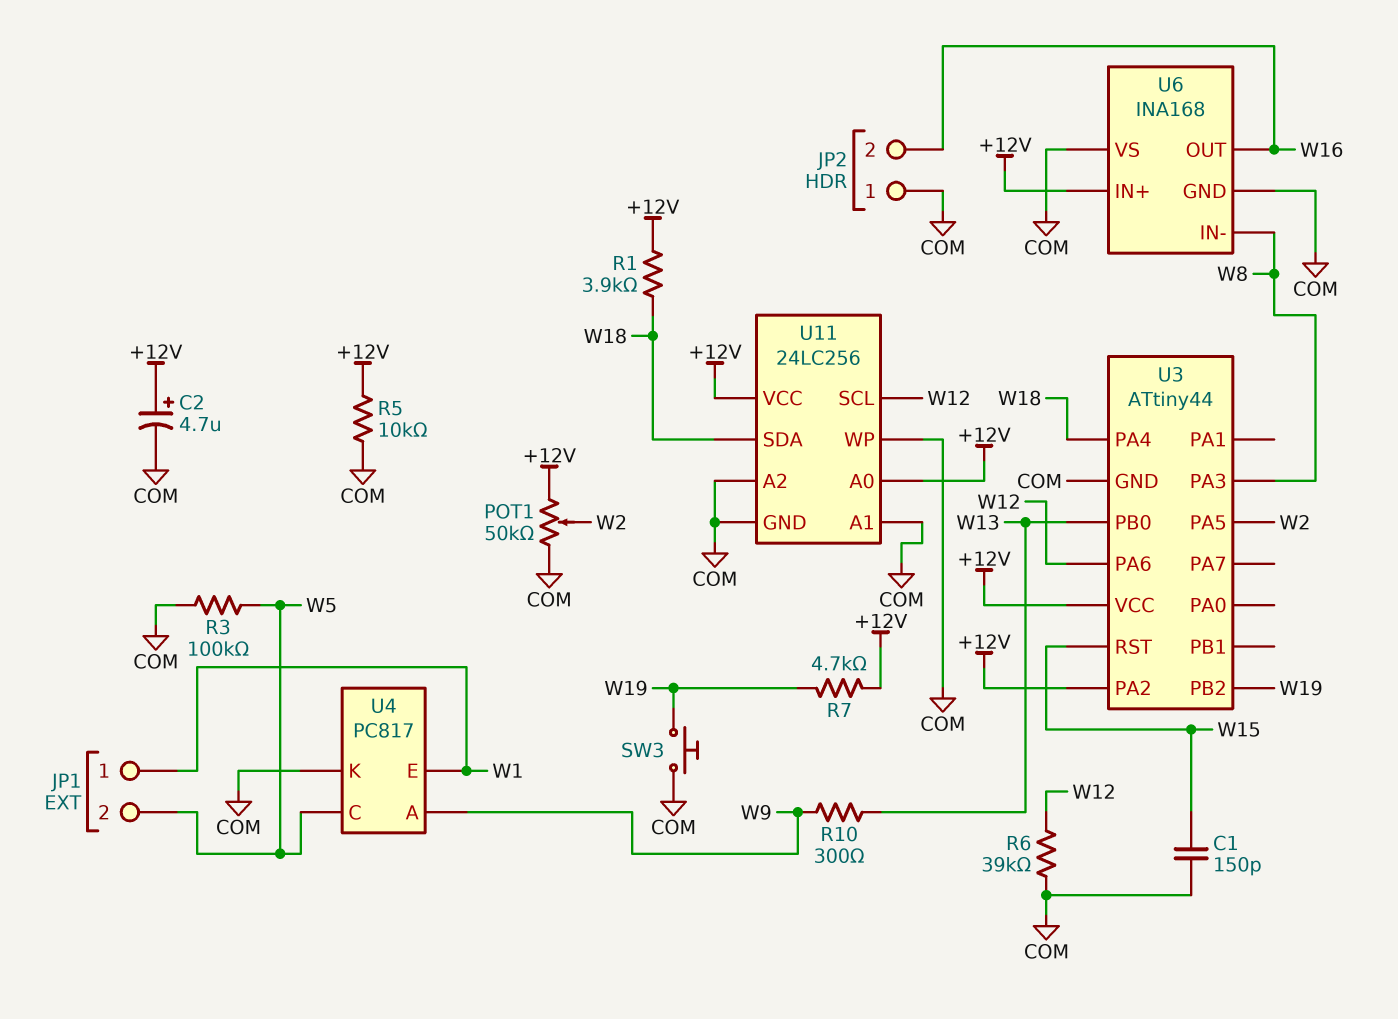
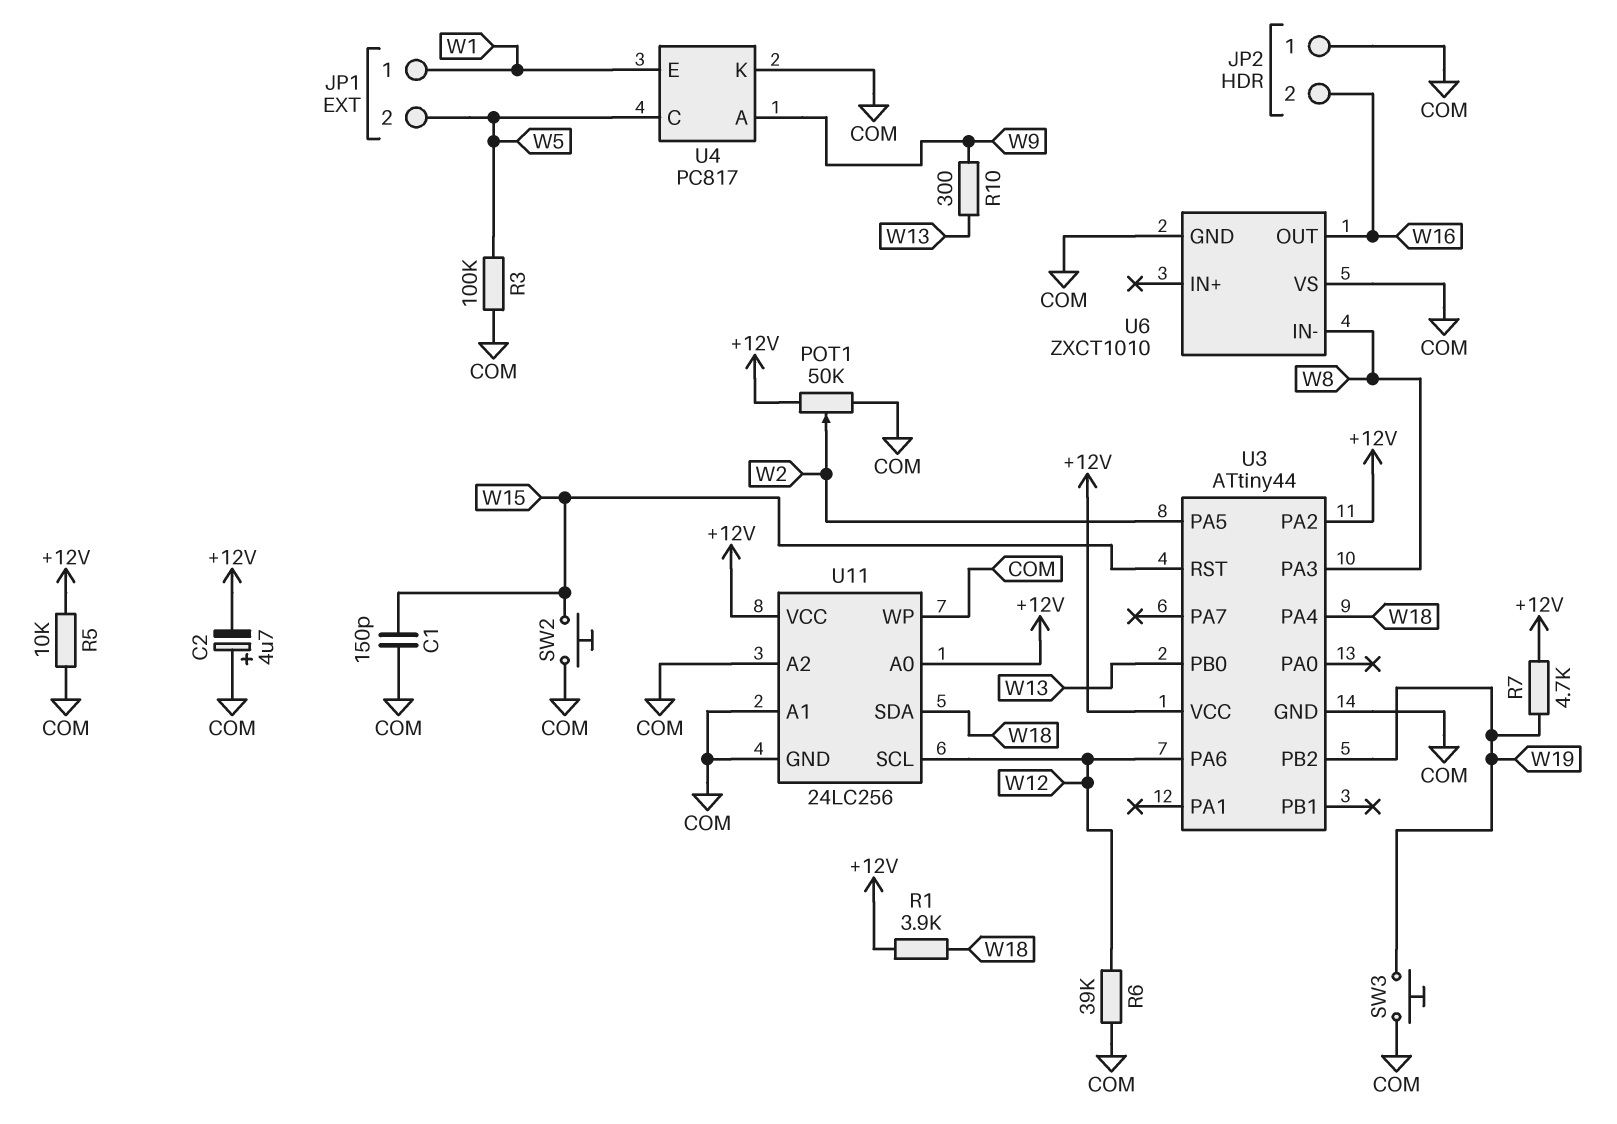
C2: 4.7uF (plus +12V, minus COM) -> 4.7uF (plus COM, minus +12V)
SW2: none -> button (COM, W15)
U6: INA168 -> ZXCT1010
U6 pin IN+: +12V -> none

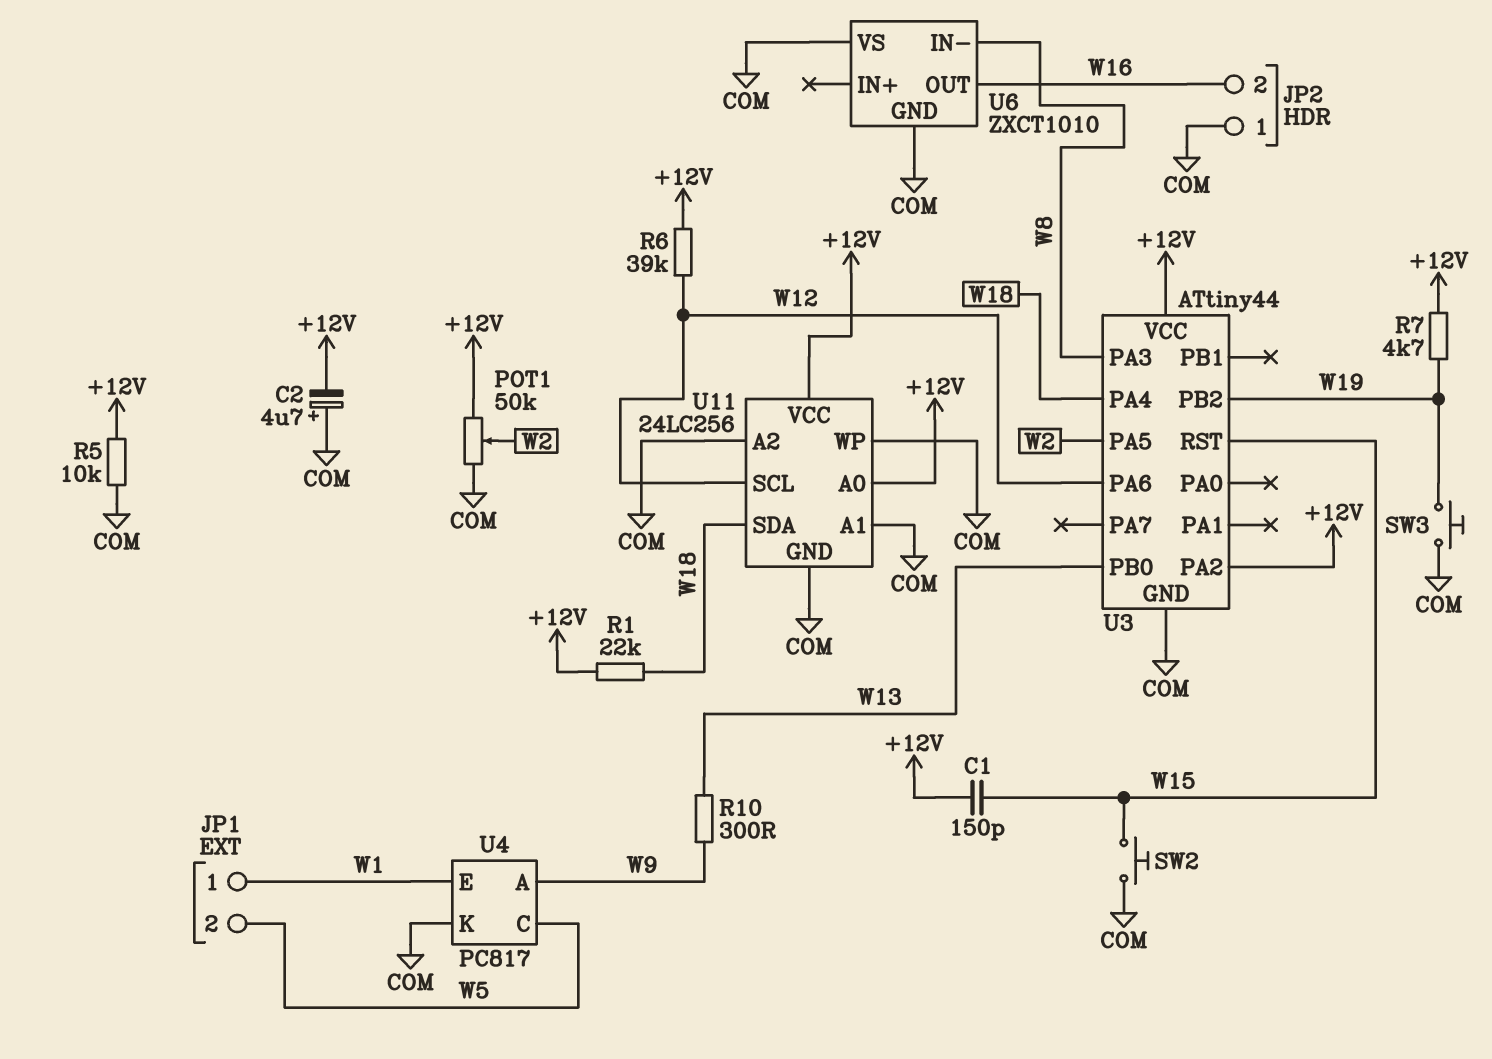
C1: 150pF (COM, W15) -> 150pF (+12V, W15)
R1: 3.9k (+12V, W18) -> 22k (+12V, W18)
R3: 100k (COM, W5) -> none
R6: 39k (COM, W12) -> 39k (+12V, W12)

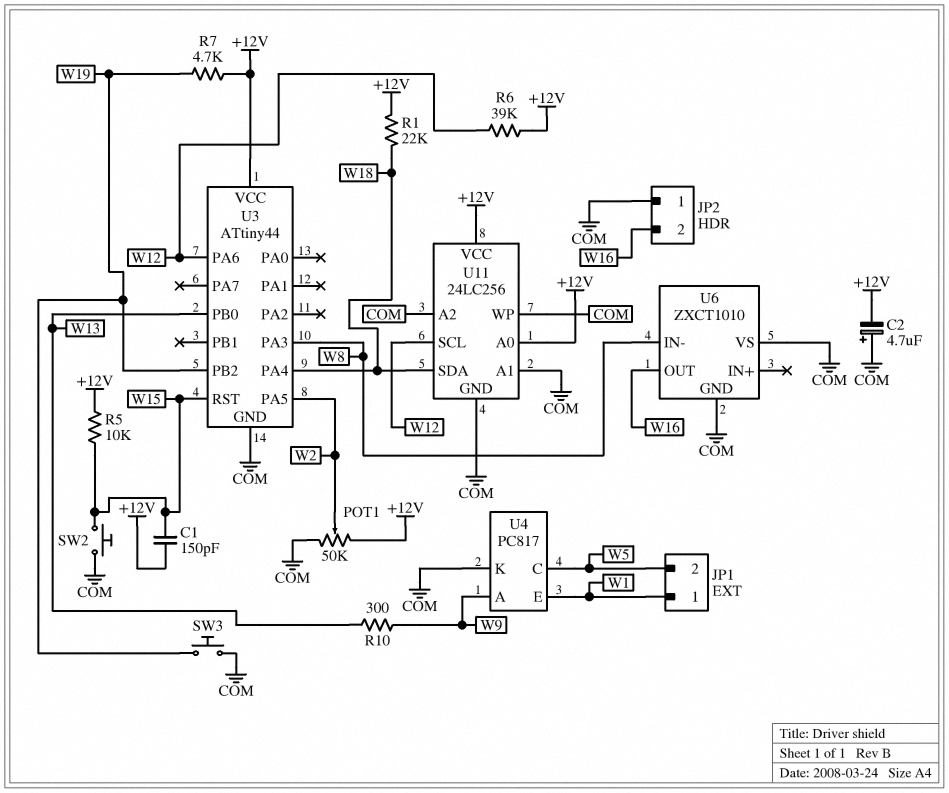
R5: 10k (+12V, COM) -> 10k (+12V, W15)
U3 pin PA2: +12V -> none

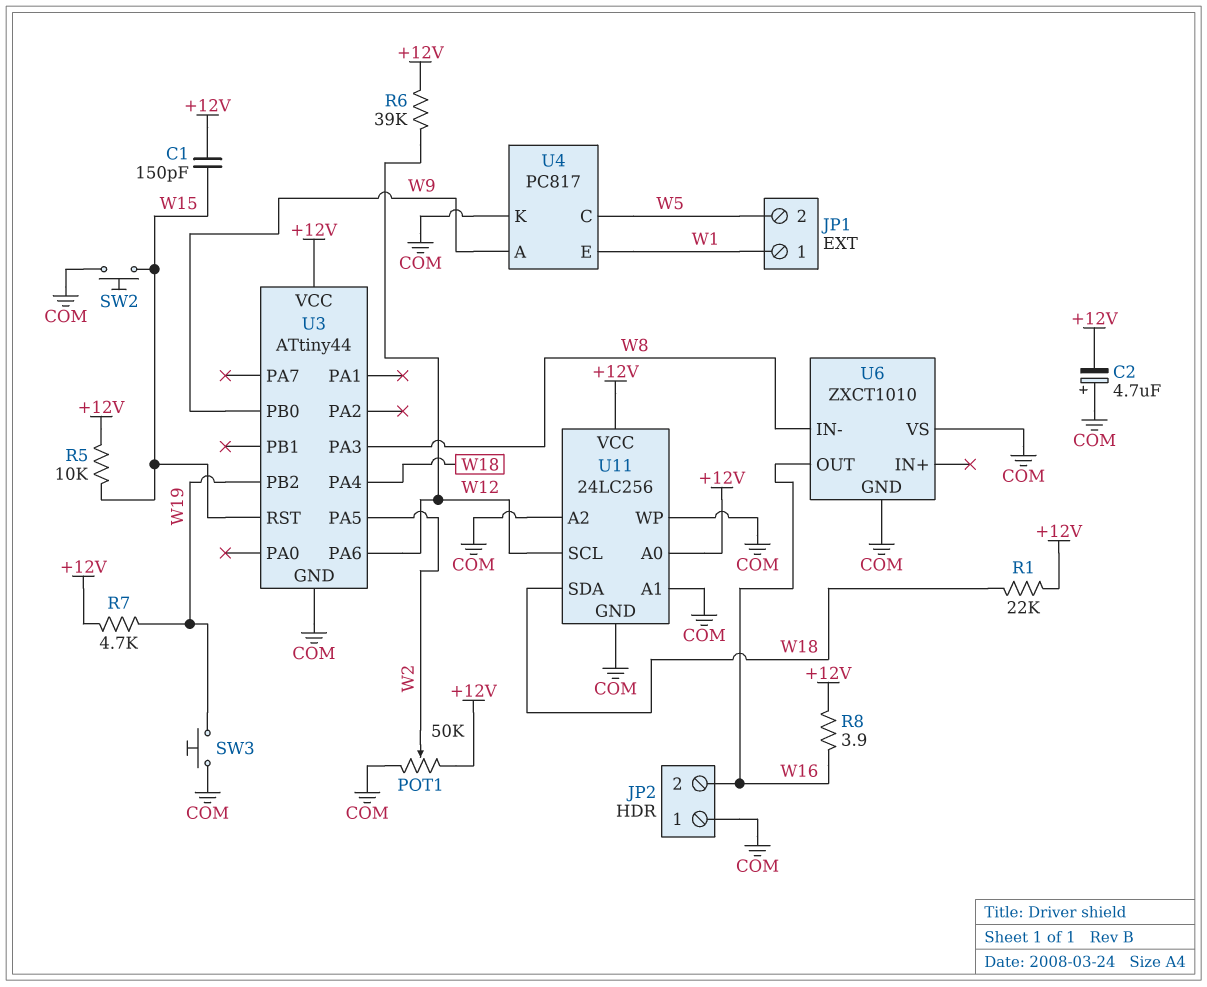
R8: none -> 3.9 (+12V, W16)
R10: 300 (W9, W13) -> none
U3 pin PB0: W13 -> W9

